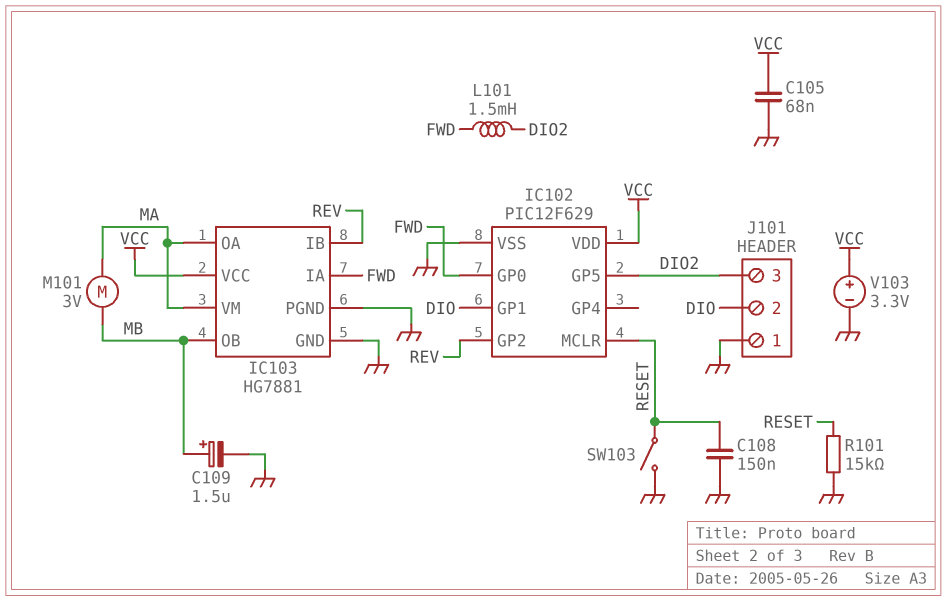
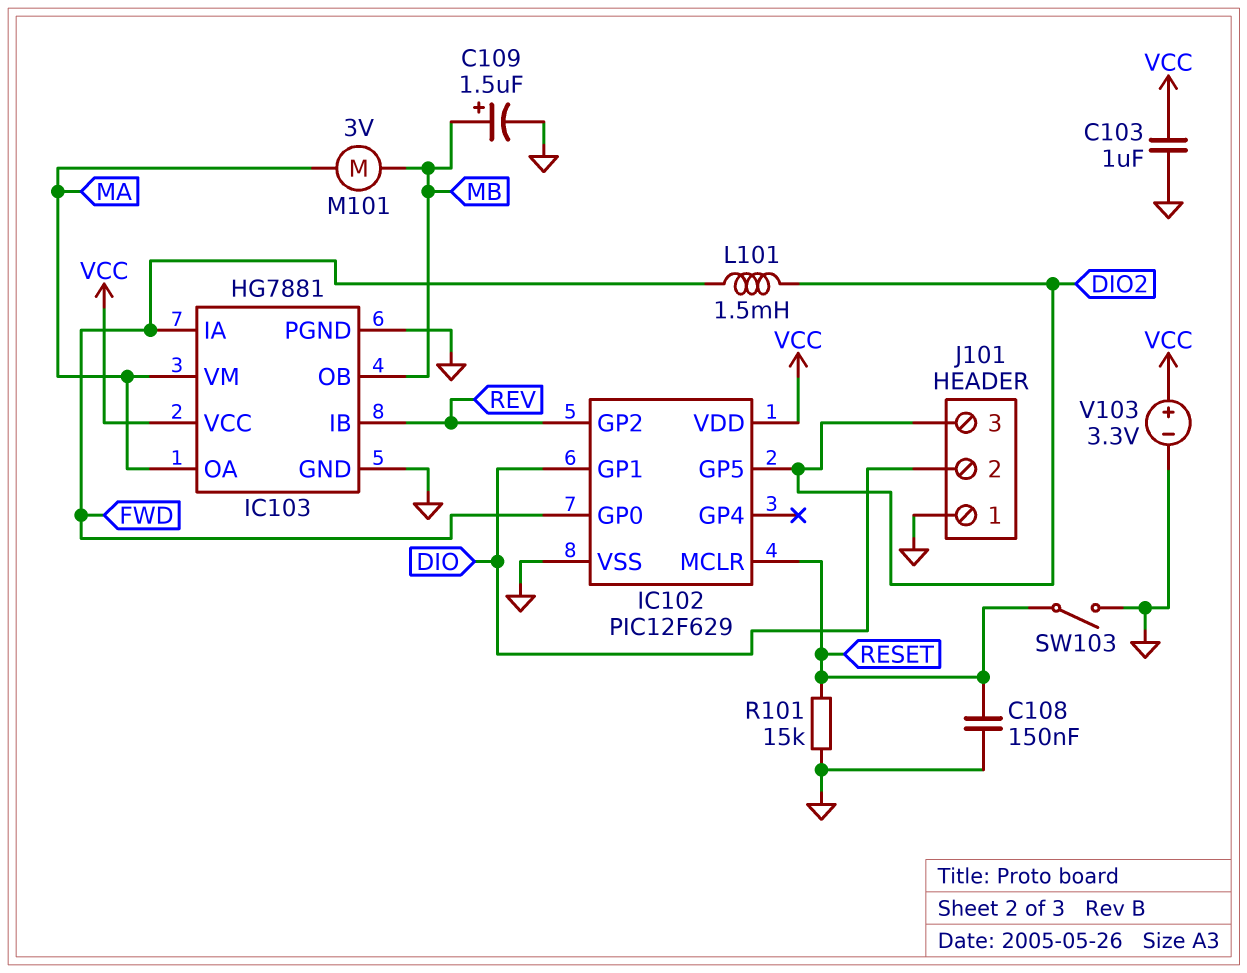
C103: none -> 1uF (GND, VCC)
C105: 68nF (GND, VCC) -> none

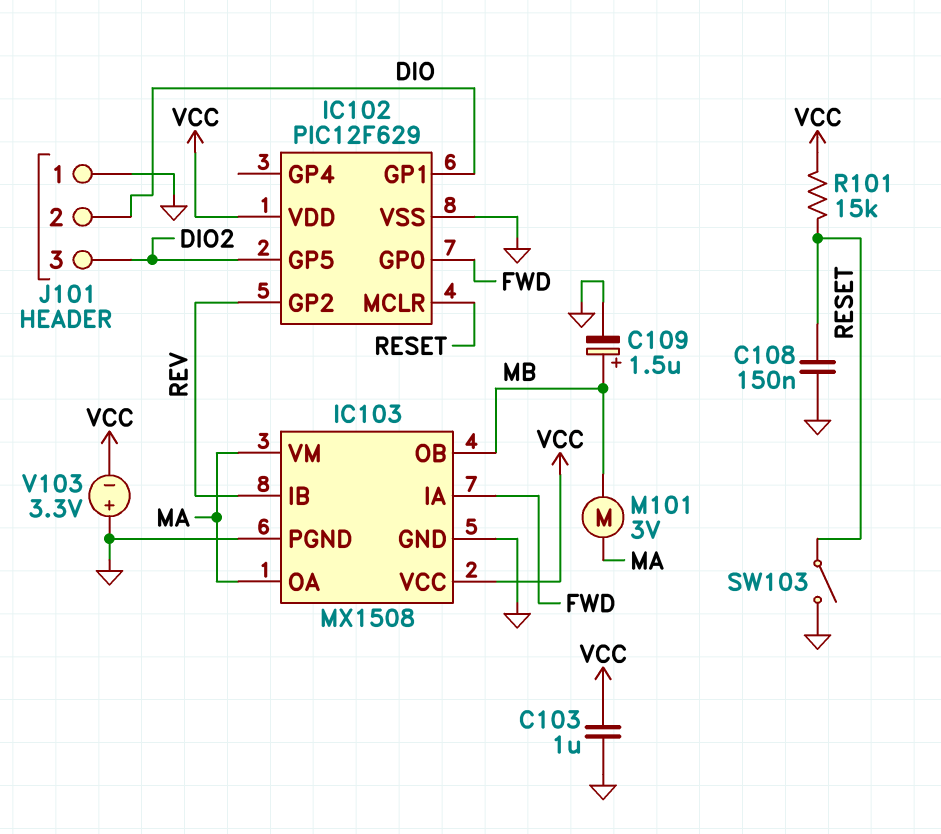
IC103: HG7881 -> MX1508
L101: 1.5mH (DIO2, FWD) -> none
R101: 15k (GND, RESET) -> 15k (RESET, VCC)
V103: 3.3V (plus VCC, minus GND) -> 3.3V (plus GND, minus VCC)

